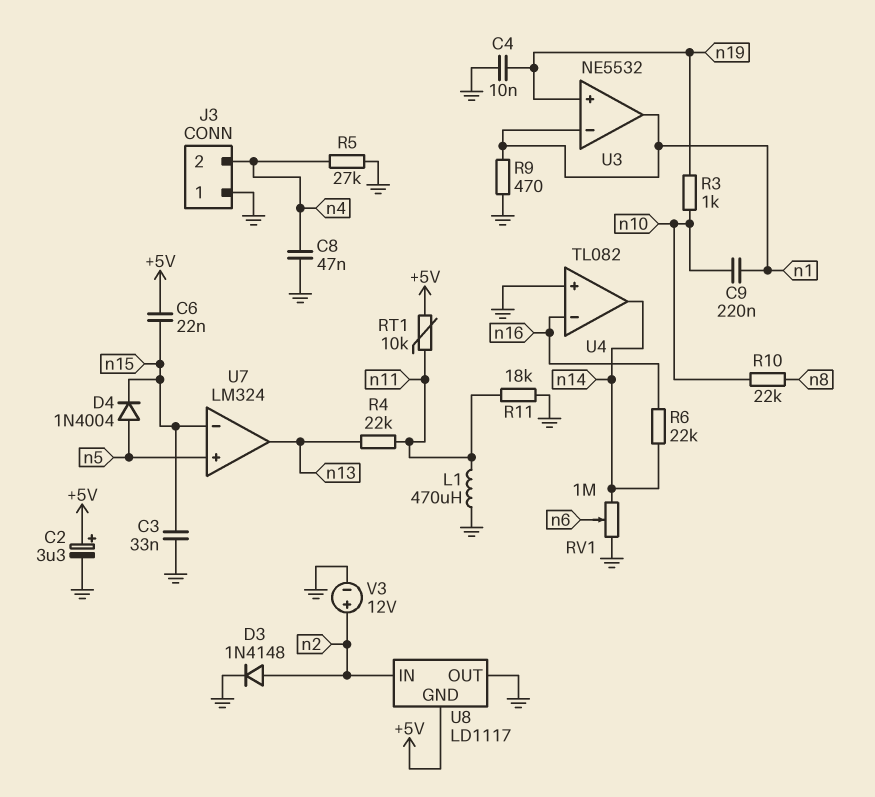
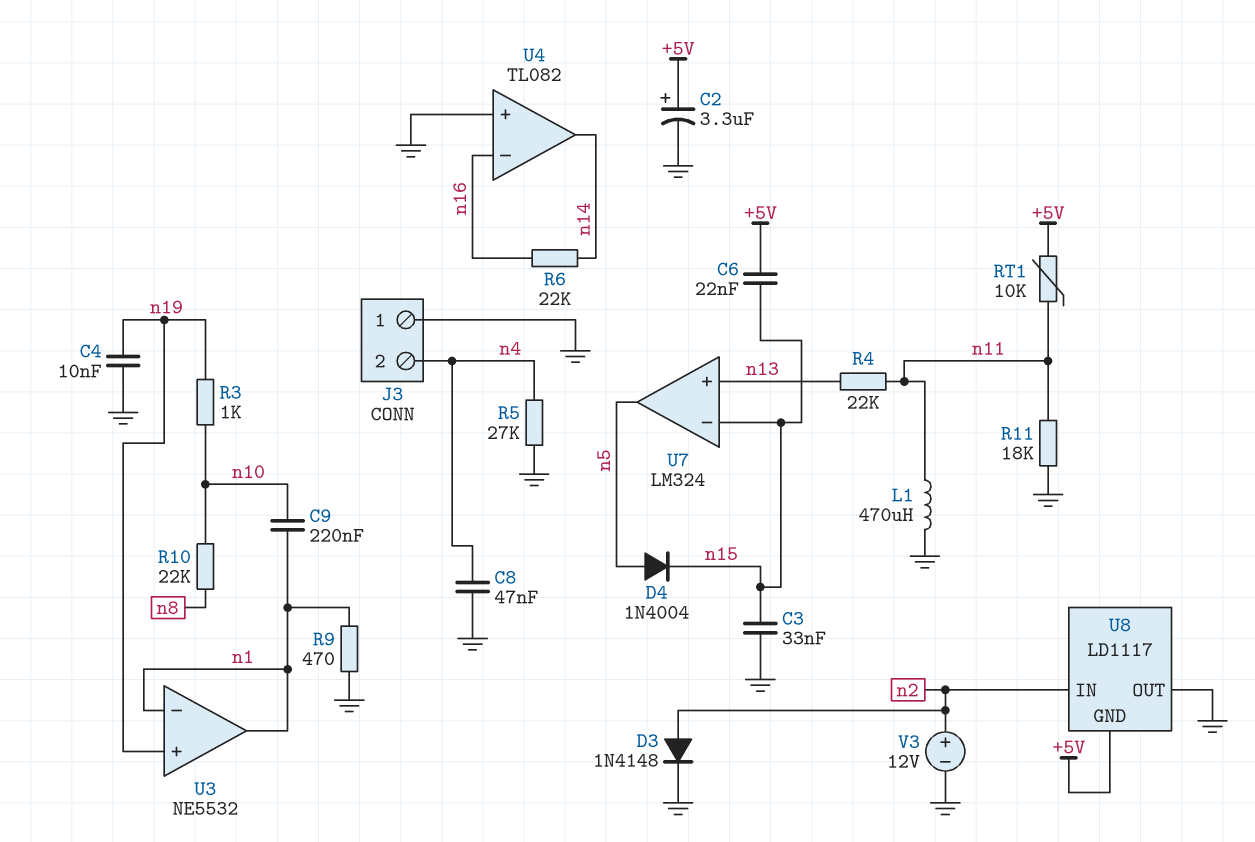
RV1: 1M (GND, n14, wiper n6) -> none
U7 pin in+: n5 -> n13
U7 pin out: n13 -> n5

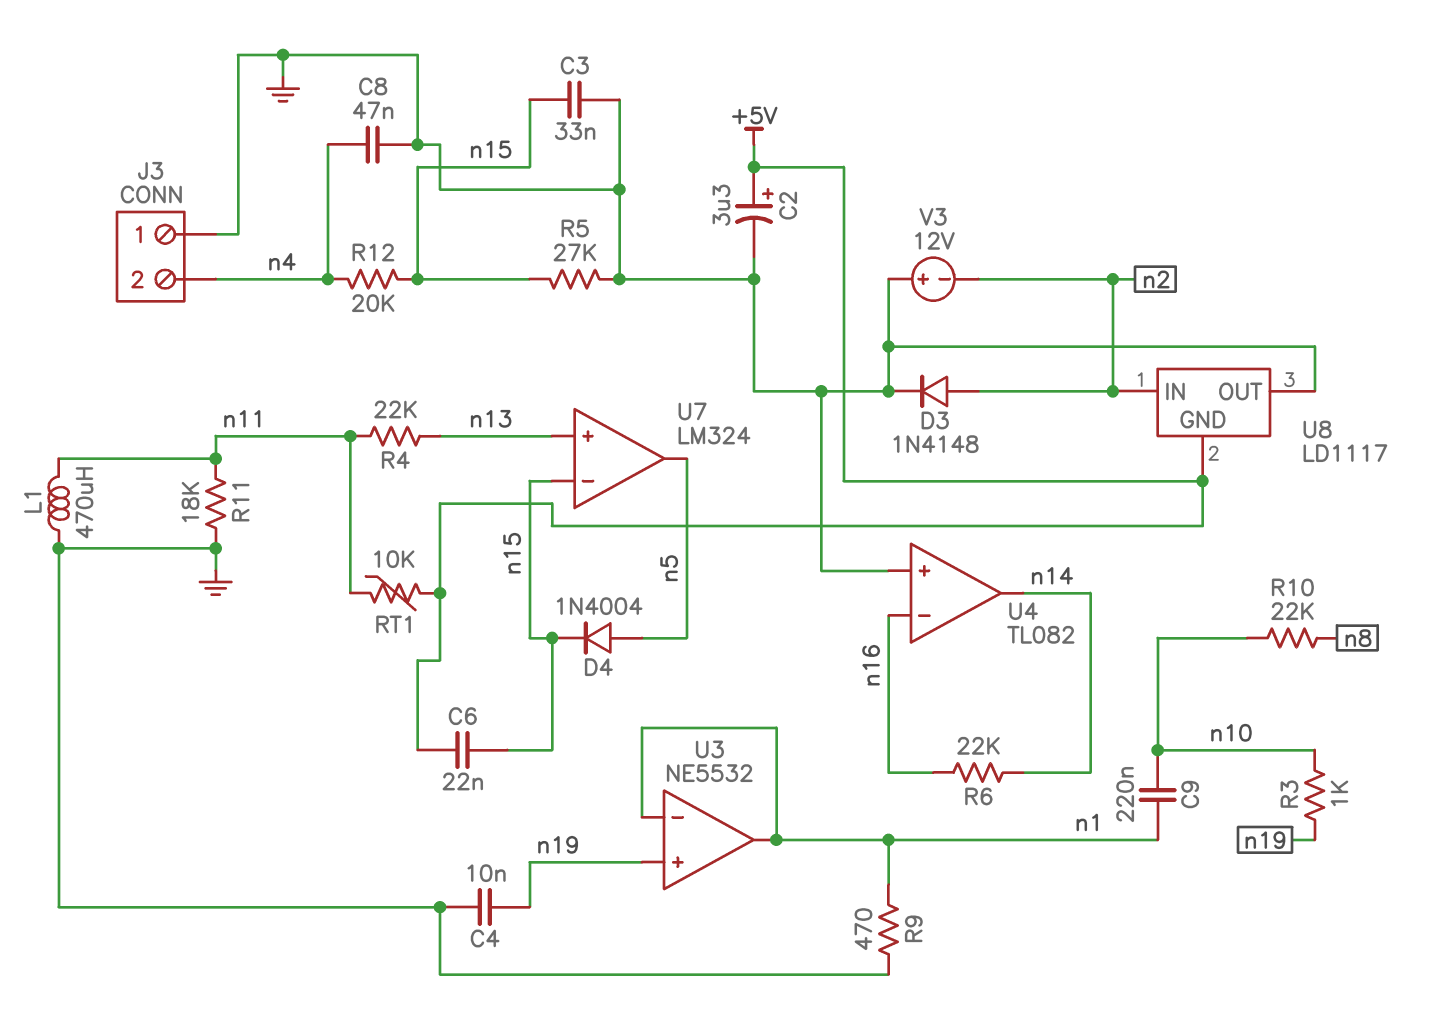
R5: 27k (GND, n4) -> 27k (GND, n15)
R12: none -> 20k (n4, n15)
V3: 12V (plus n2, minus GND) -> 12V (plus GND, minus n2)

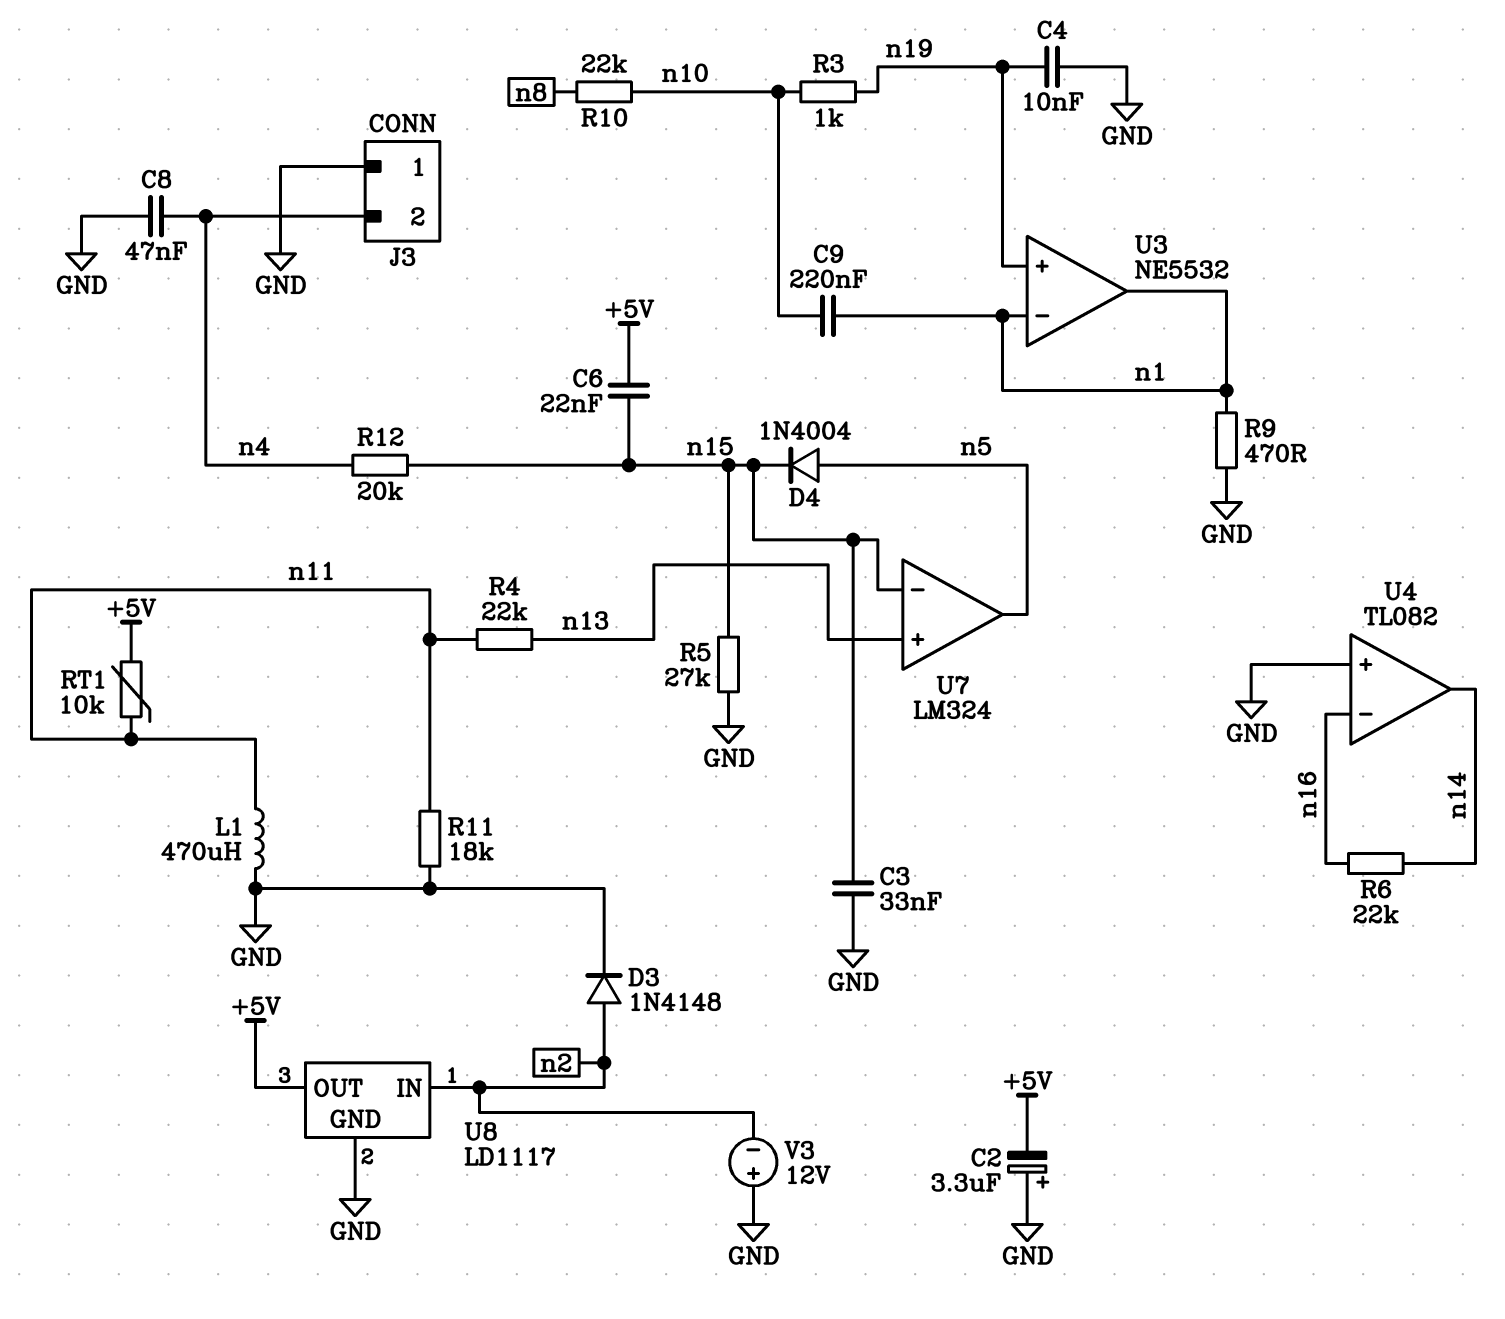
C2: 3.3uF (plus +5V, minus GND) -> 3.3uF (plus GND, minus +5V)
U8 pin GND: +5V -> GND
U8 pin OUT: GND -> +5V

